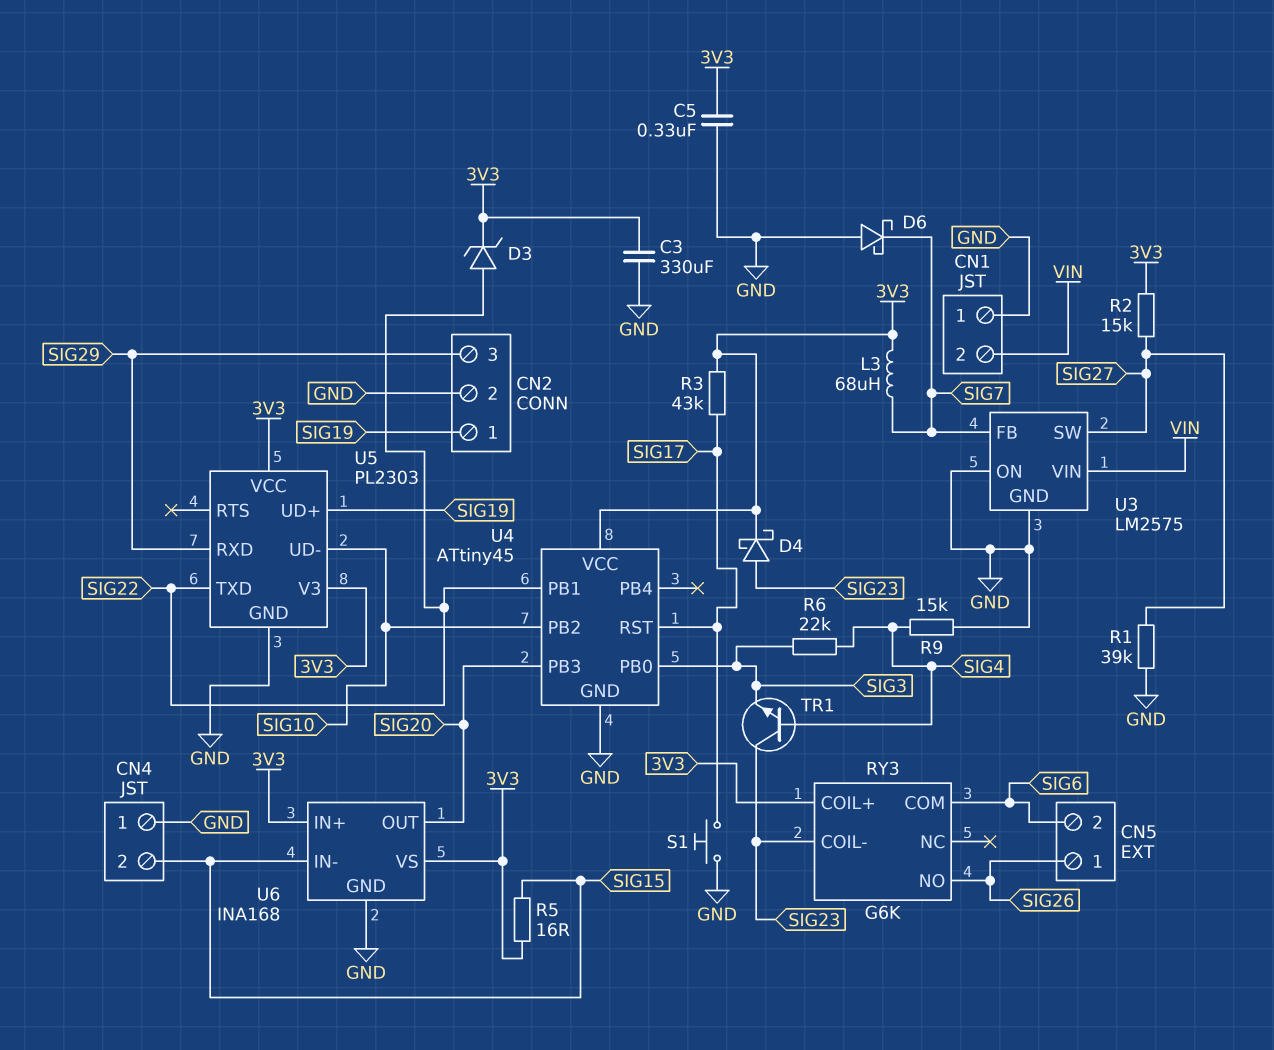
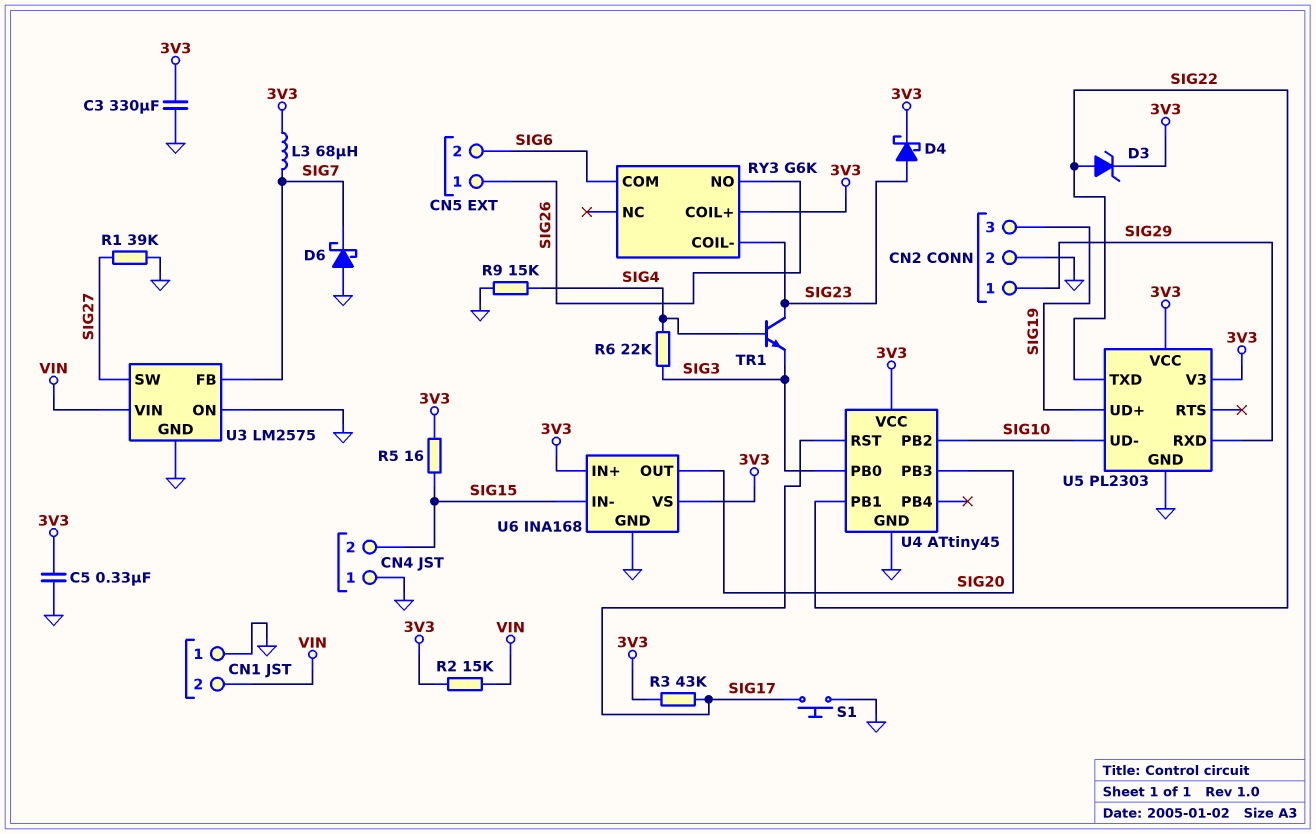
CN2 pin 1: SIG19 -> SIG29
CN2 pin 3: SIG29 -> SIG19
R2: 15k (3V3, SIG27) -> 15k (3V3, VIN)

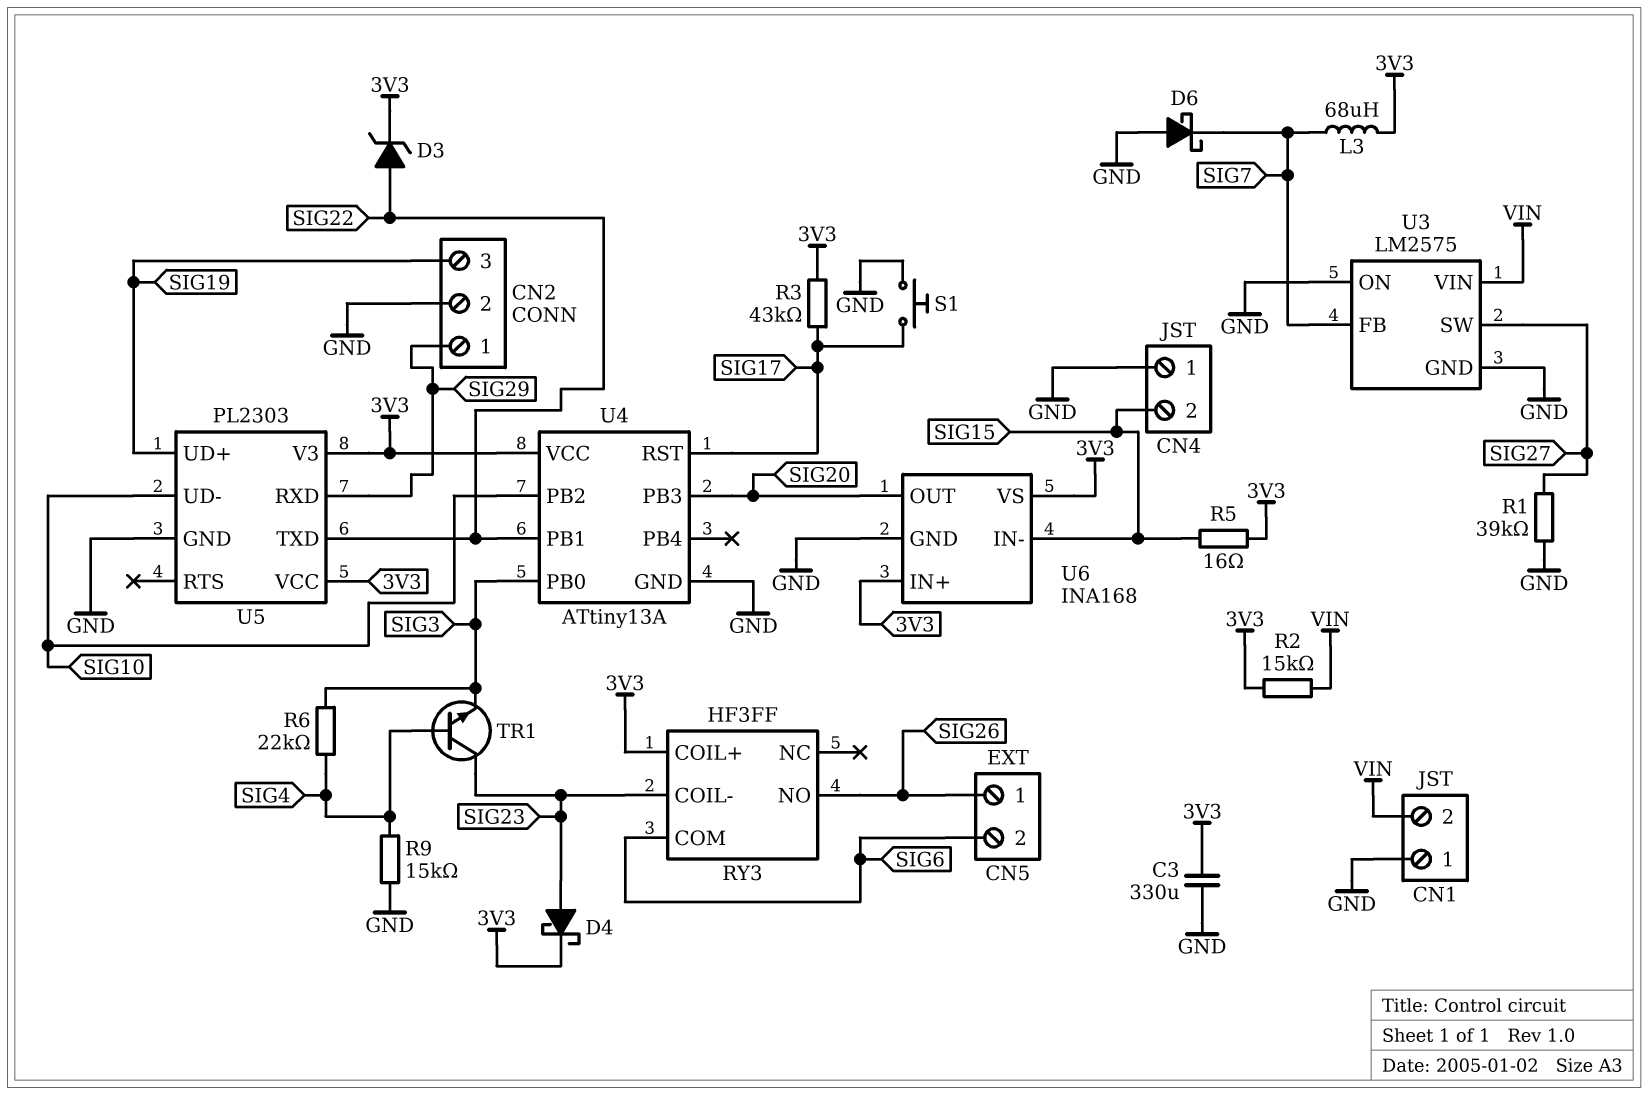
C5: 330nF (3V3, GND) -> none
RY3: G6K -> HF3FF
U4: ATtiny45 -> ATtiny13A

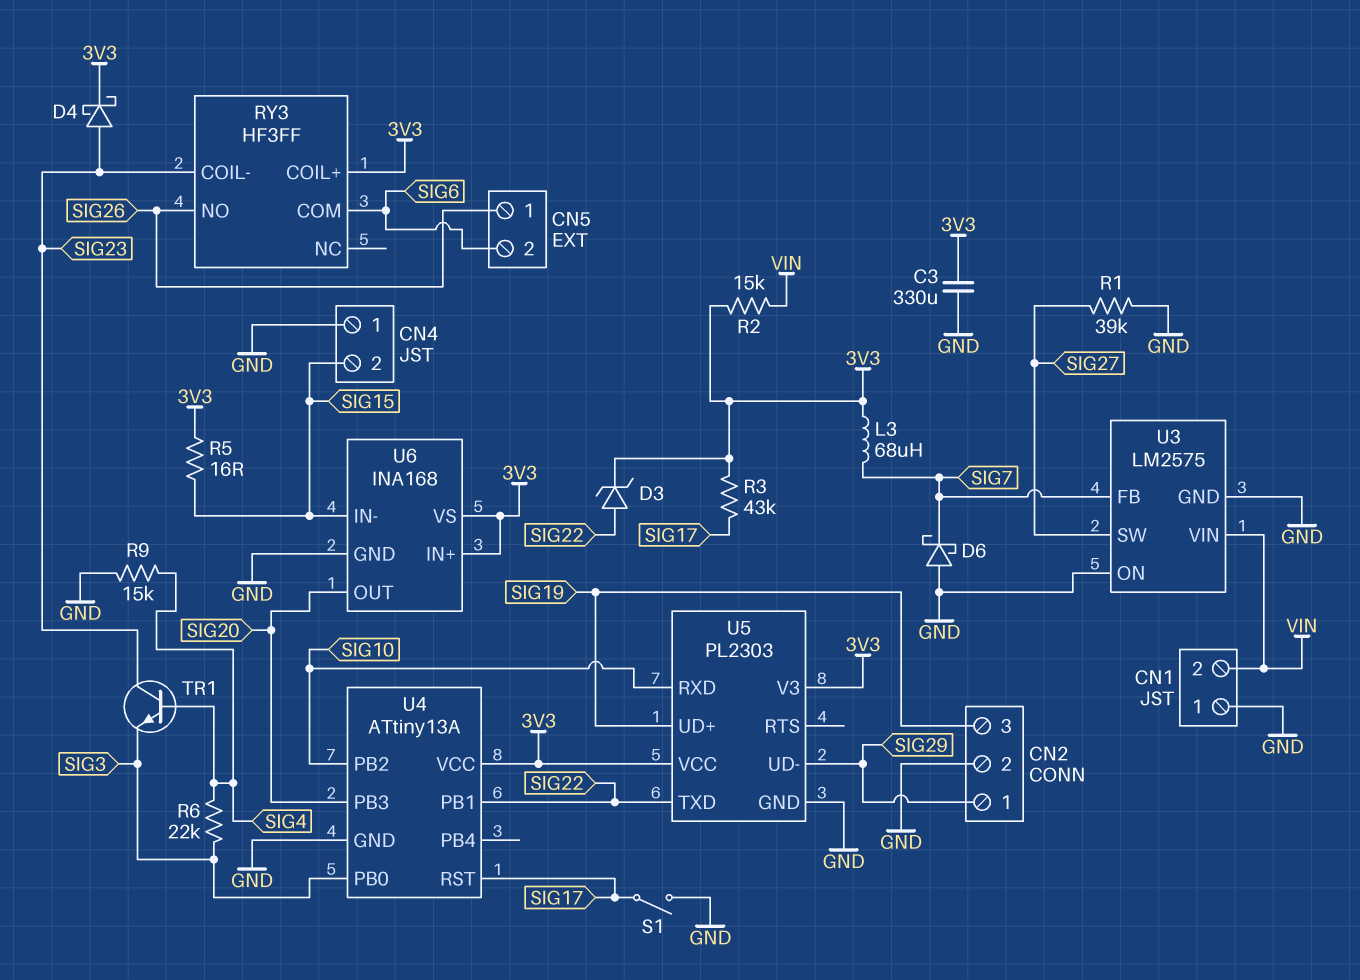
S1: button (GND, SIG17) -> switch (GND, SIG17)
U5 pin RXD: SIG29 -> SIG10
U5 pin UD-: SIG10 -> SIG29

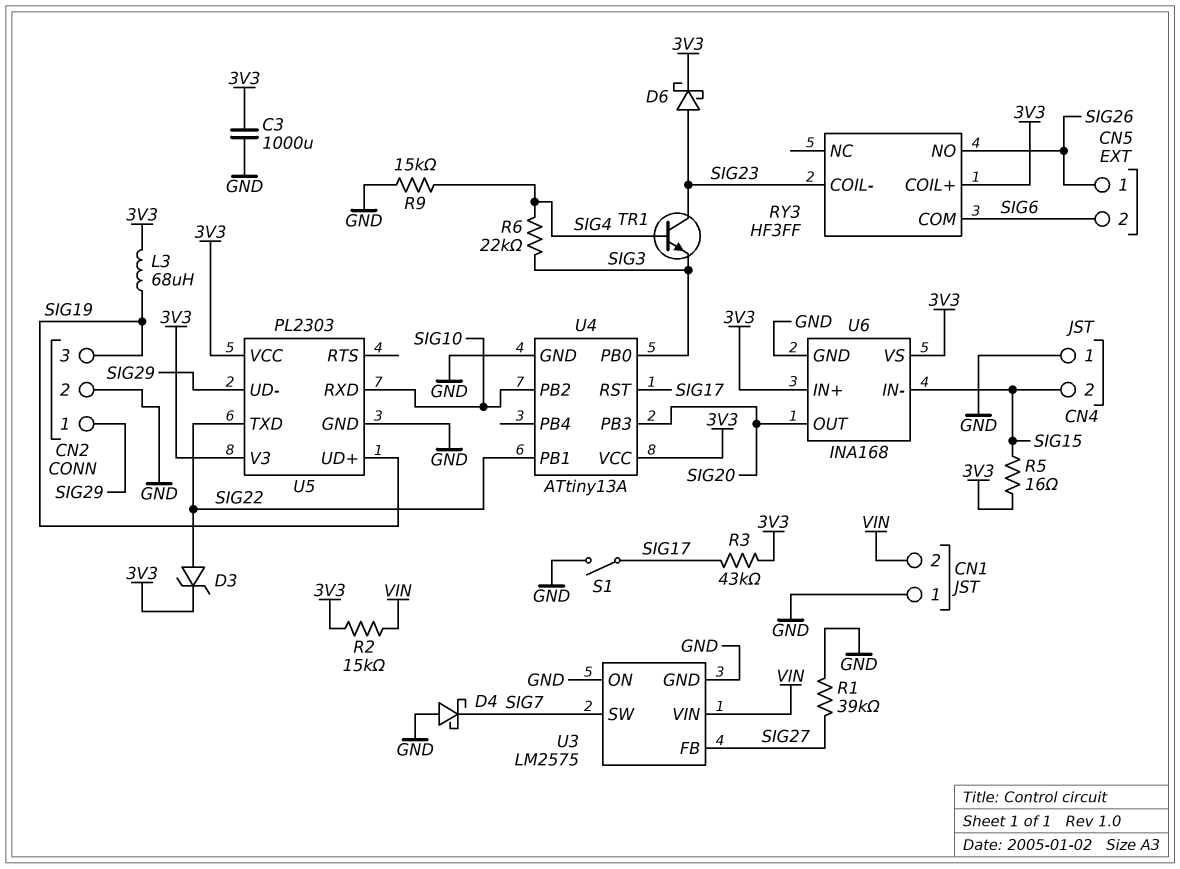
C3: 330uF (3V3, GND) -> 1000uF (3V3, GND)
D4: schottky (A SIG23, K 3V3) -> schottky (A GND, K SIG7)
D6: schottky (A GND, K SIG7) -> schottky (A SIG23, K 3V3)
L3: 68uH (3V3, SIG7) -> 68uH (3V3, SIG19)
U3 pin FB: SIG7 -> SIG27
U3 pin SW: SIG27 -> SIG7

